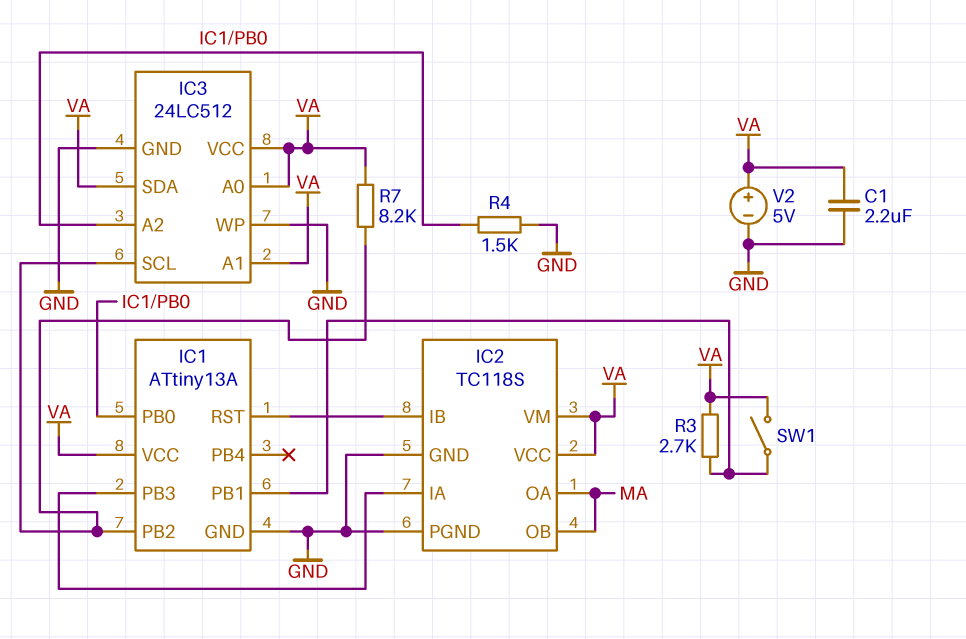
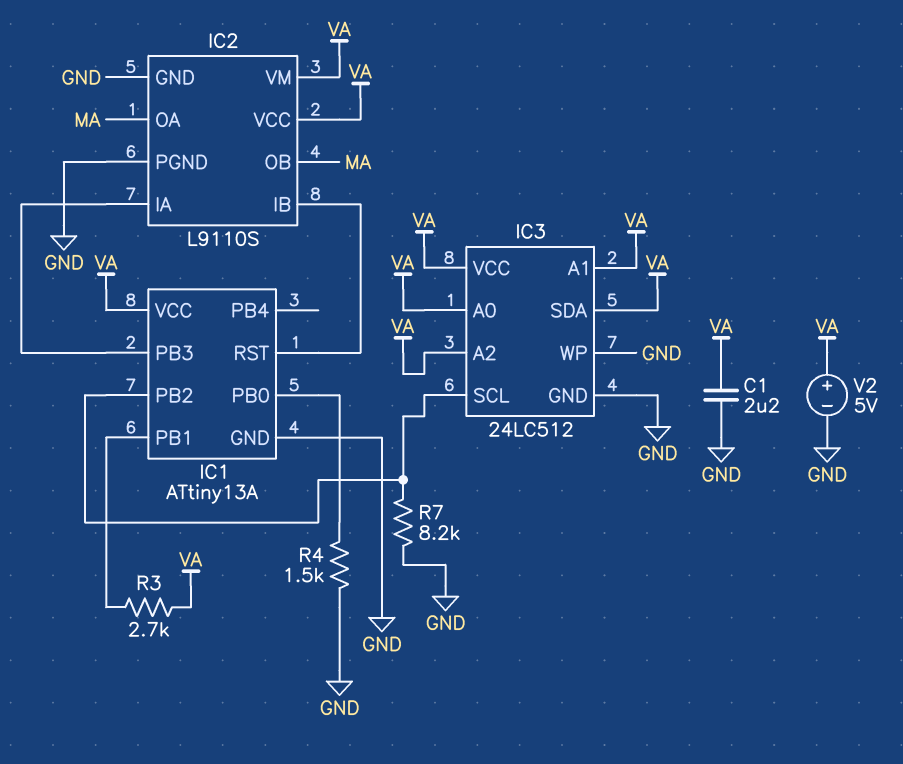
IC2: TC118S -> L9110S
IC3 pin A2: IC1/PB0 -> VA
R7: 8.2k (IC1/PB2, VA) -> 8.2k (GND, IC1/PB2)
SW1: switch (IC1/PB1, VA) -> none

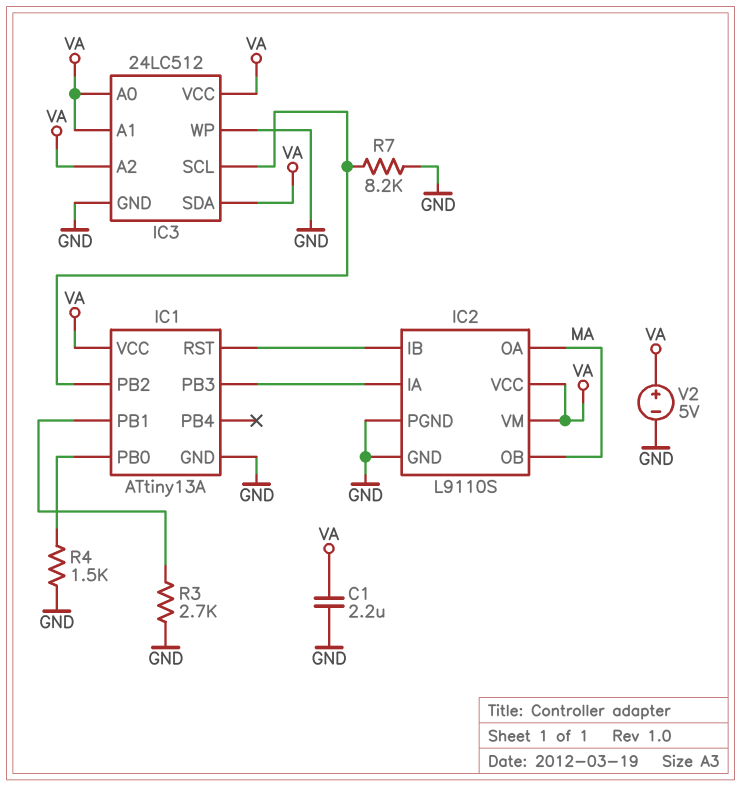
R3: 2.7k (IC1/PB1, VA) -> 2.7k (GND, IC1/PB1)

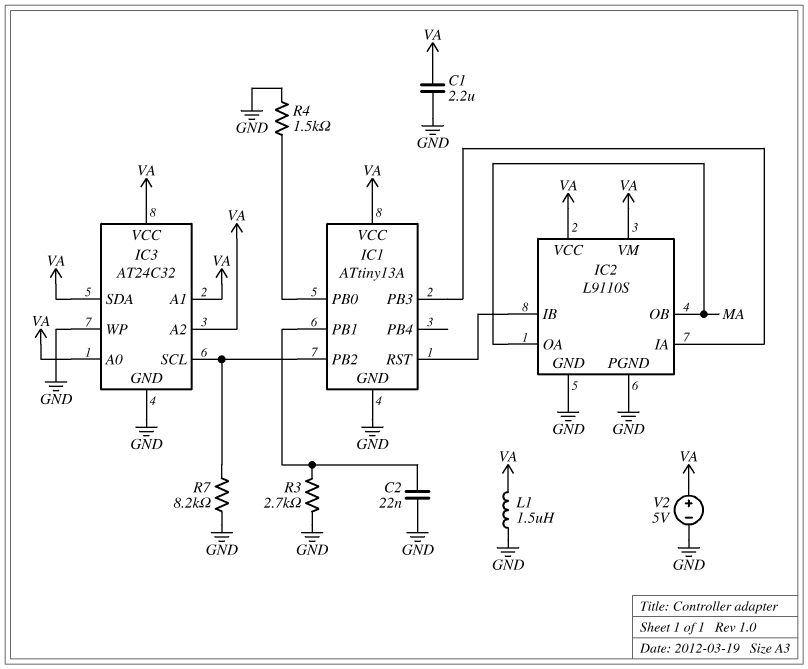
C2: none -> 22nF (GND, IC1/PB1)
IC3: 24LC512 -> AT24C32
L1: none -> 1.5uH (GND, VA)

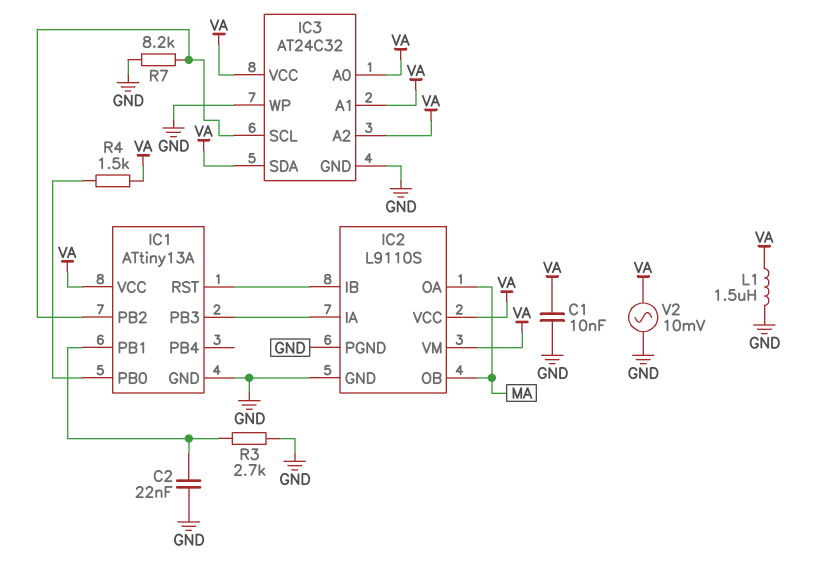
C1: 2.2uF (GND, VA) -> 10nF (GND, VA)
R4: 1.5k (GND, IC1/PB0) -> 1.5k (IC1/PB0, VA)
V2: 5V (plus VA, minus GND) -> AC 10mV (GND, VA)

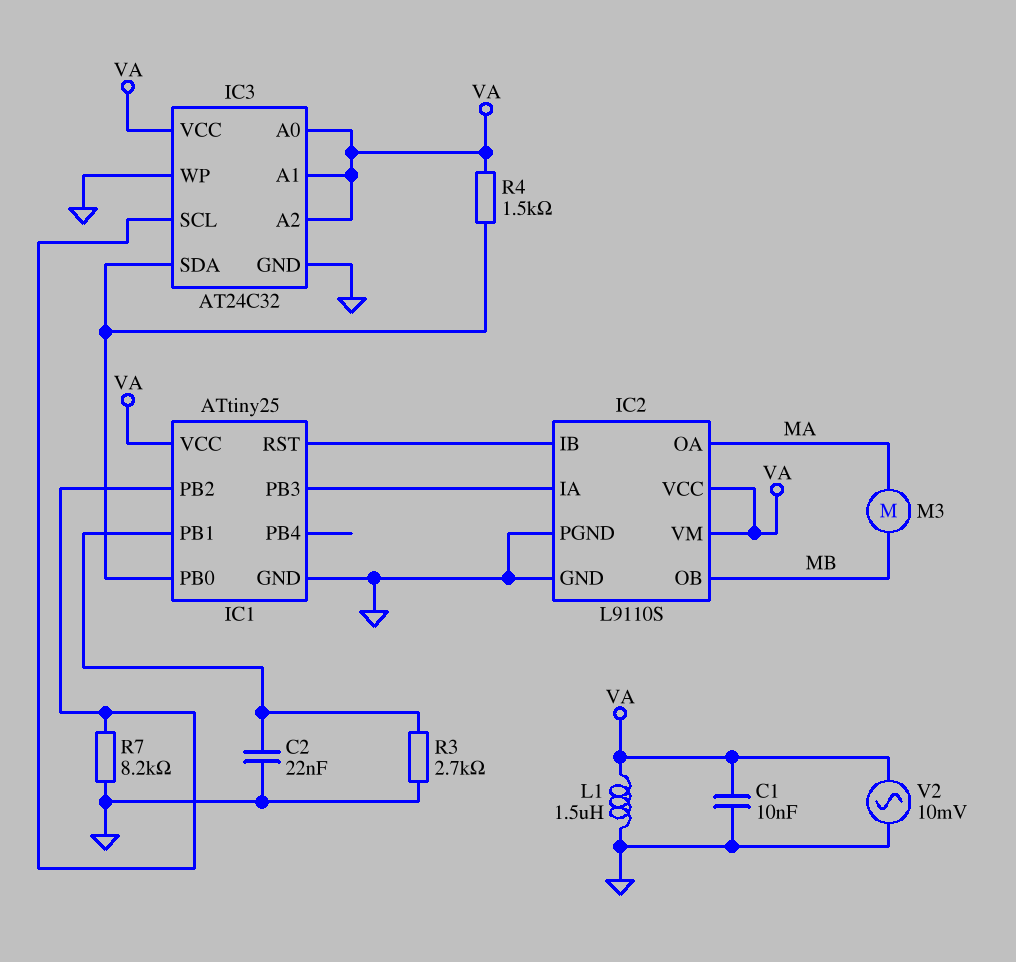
IC1: ATtiny13A -> ATtiny25
IC2 pin OB: MA -> MB
IC3 pin SDA: VA -> IC1/PB0
M3: none -> motor (MA, MB)

